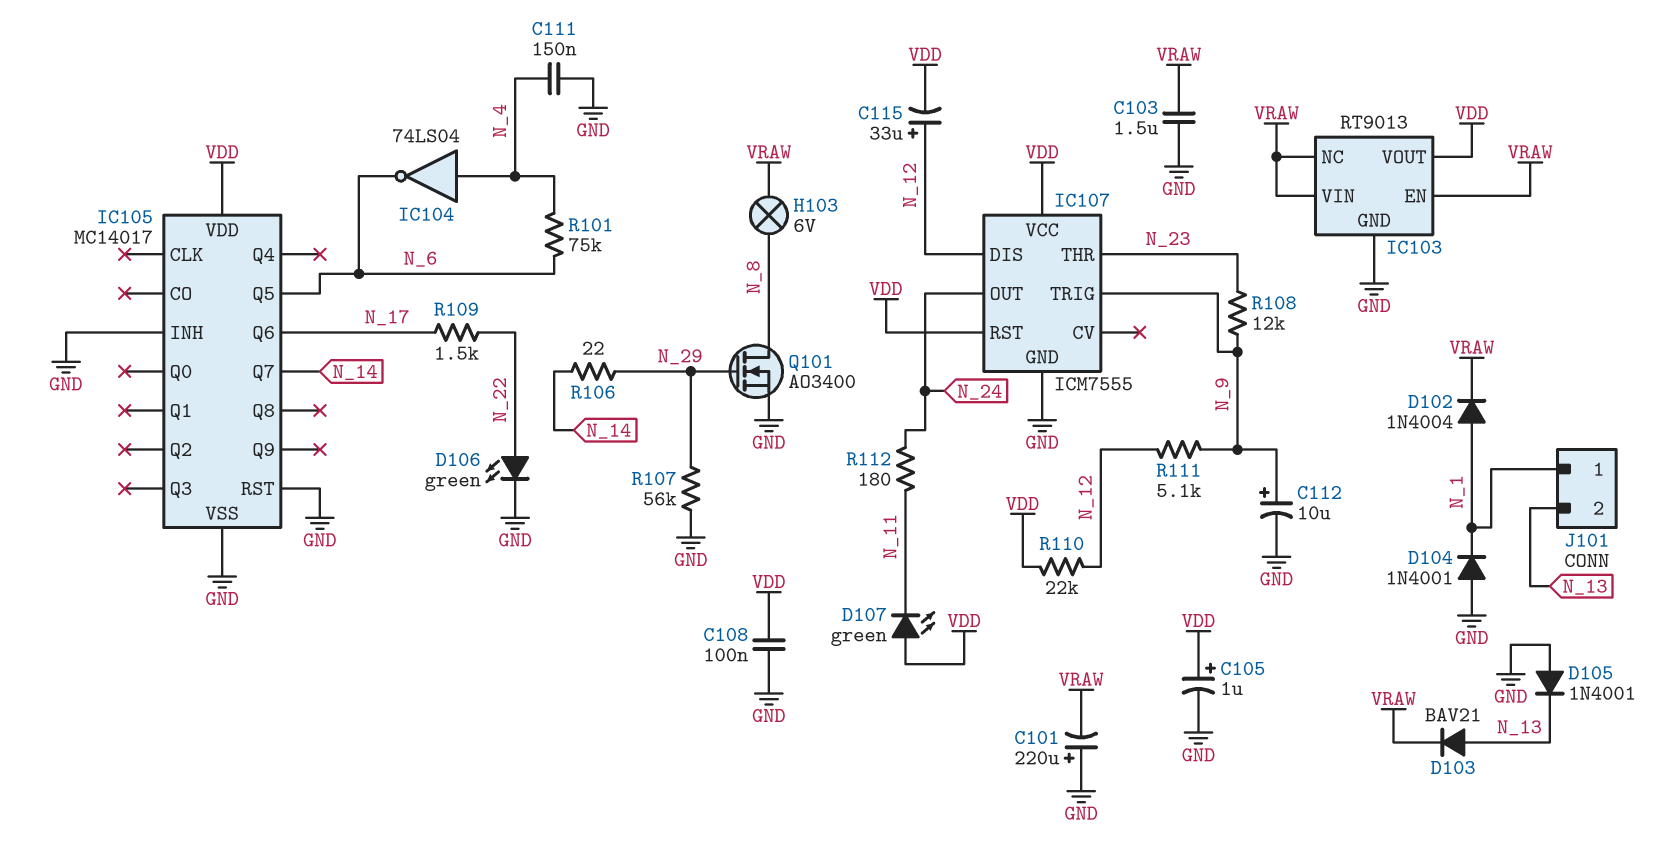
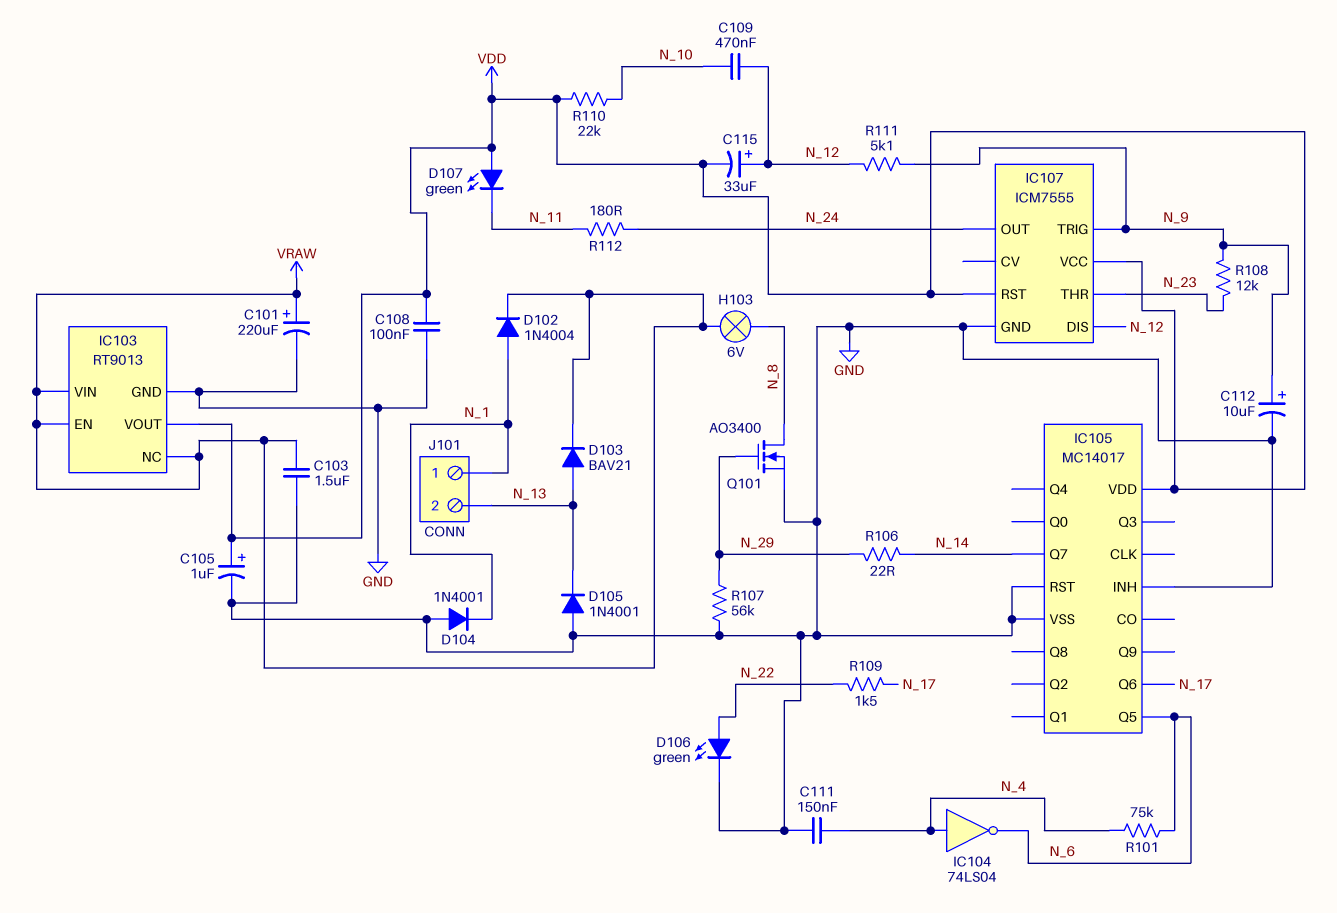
C101: 220uF (plus GND, minus VRAW) -> 220uF (plus VRAW, minus GND)
C109: none -> 470nF (N_10, N_12)
R110: 22k (N_12, VDD) -> 22k (N_10, VDD)

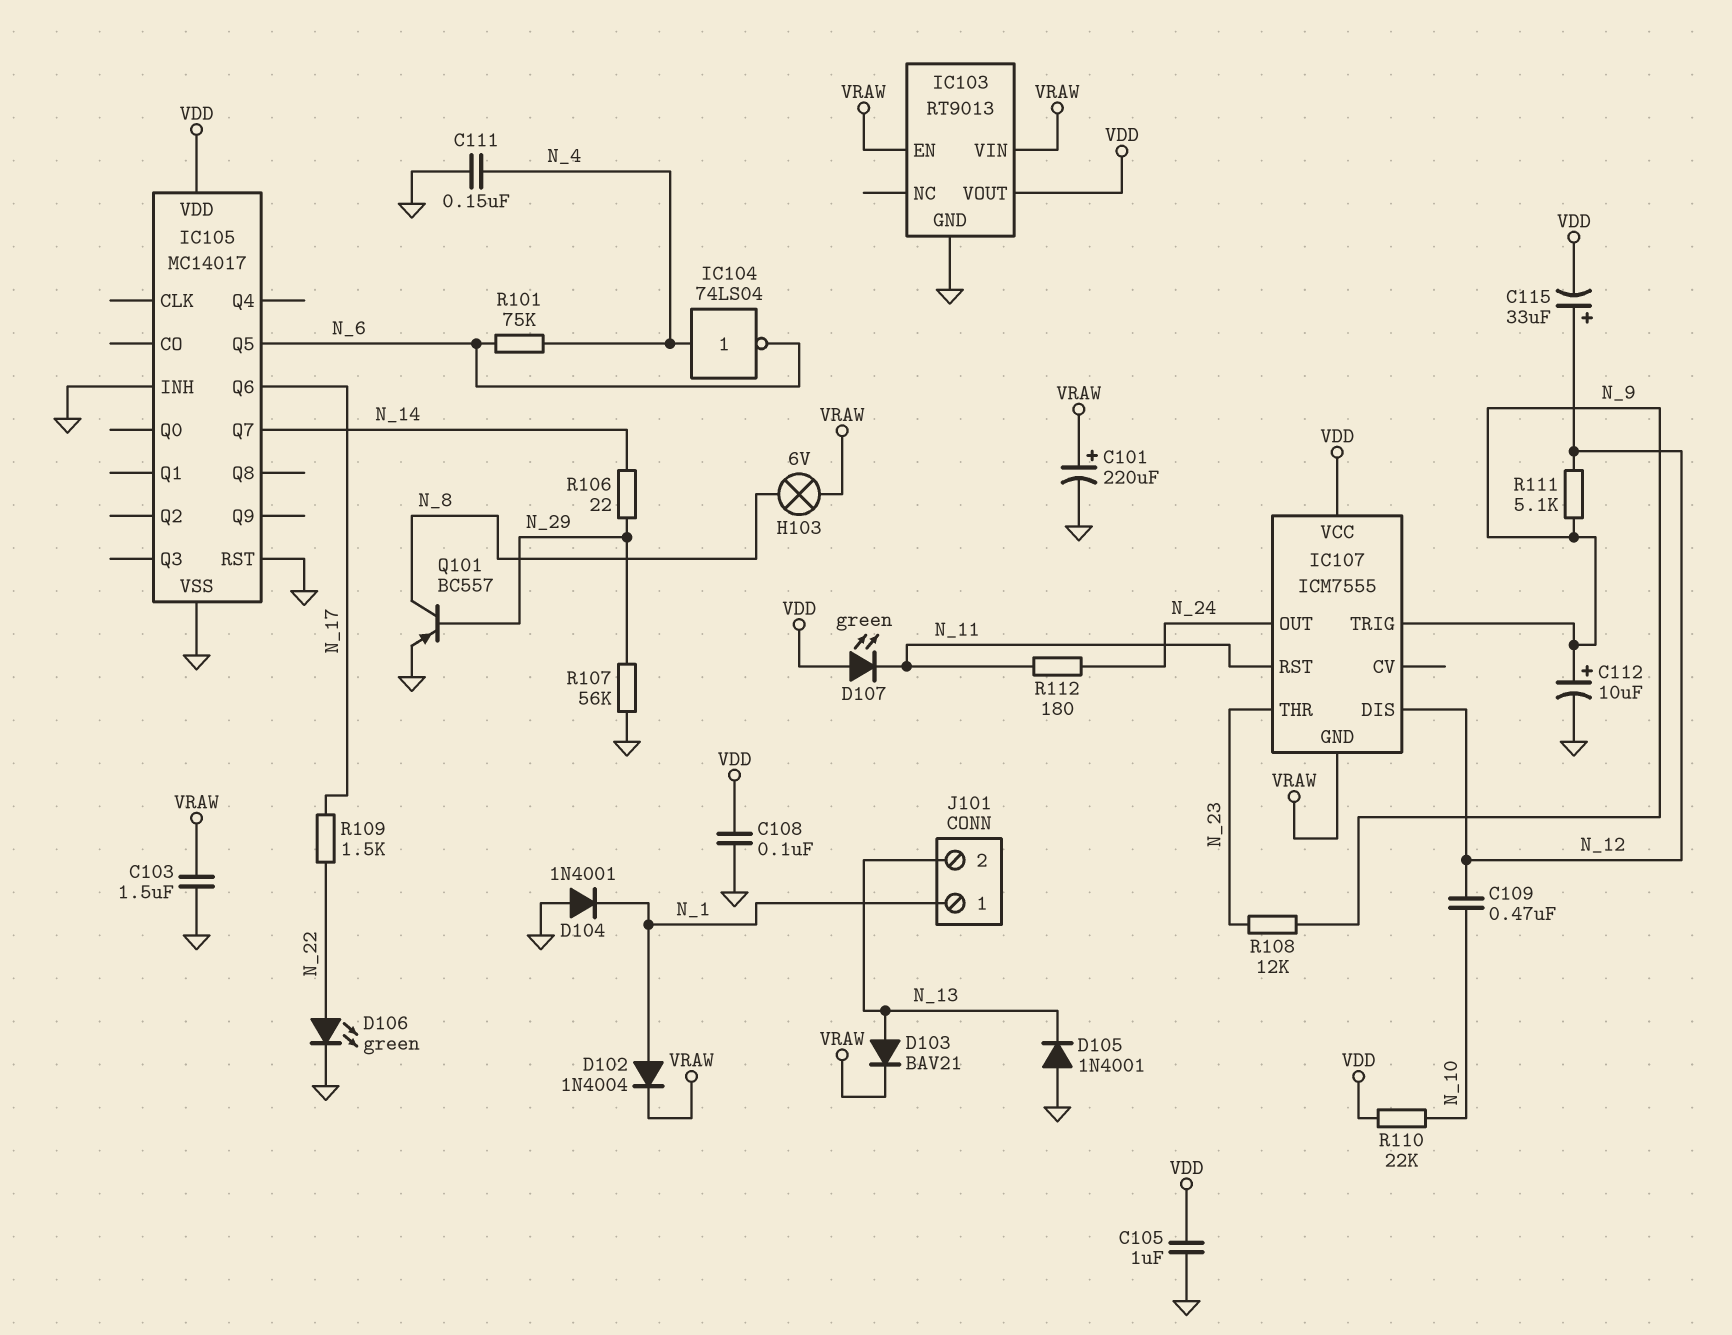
C105: 1uF (plus VDD, minus GND) -> 1uF (GND, VDD)
IC103 pin NC: VRAW -> none
IC107 pin GND: GND -> VRAW
IC107 pin RST: VDD -> N_11
Q101: NMOS AO3400 (G N_29, D N_8, S GND) -> PNP BC557 (B N_29, C N_8, E GND)

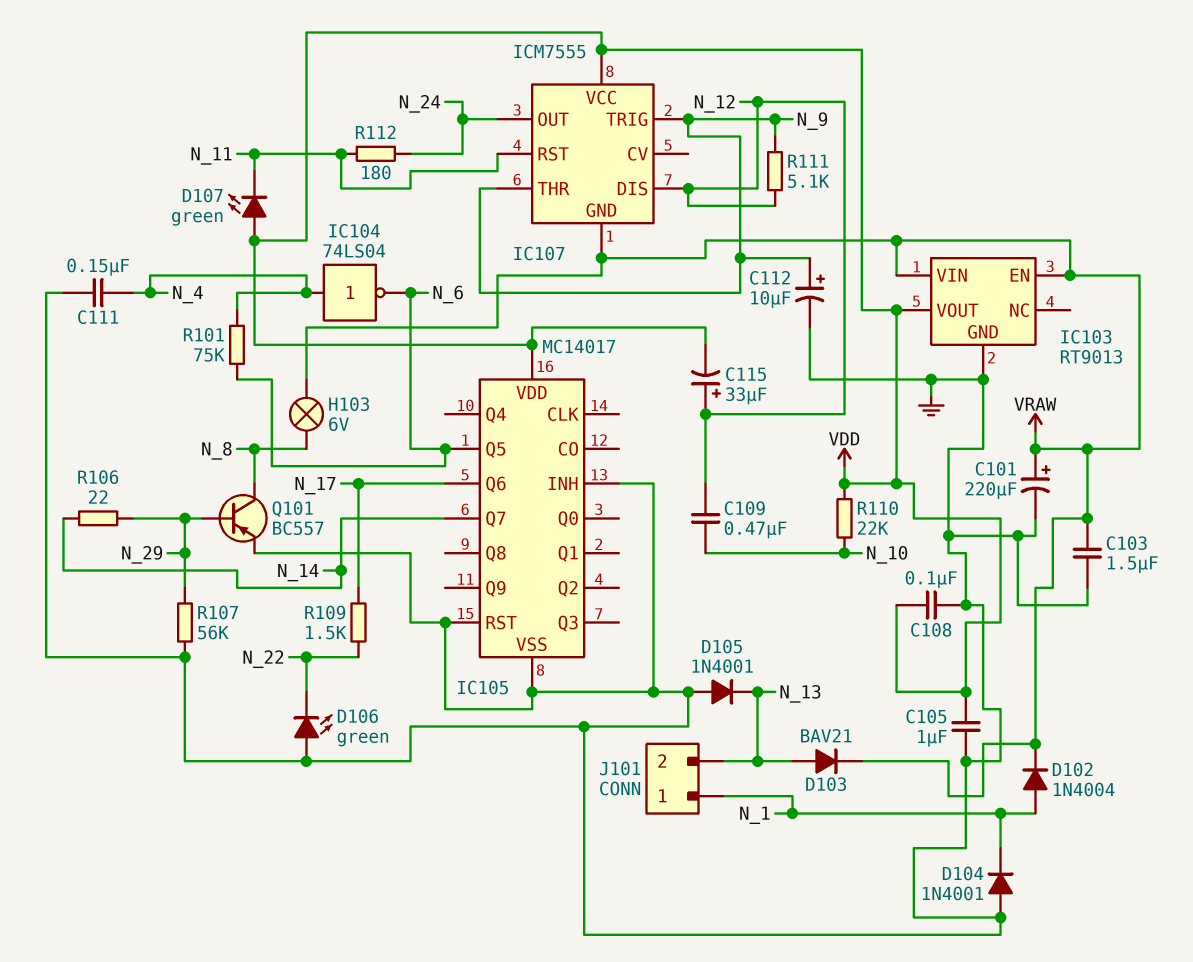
D106: LED green (A N_22, K GND) -> LED green (A GND, K N_22)
IC107 pin THR: N_23 -> N_9
R108: 12k (N_9, N_23) -> none

